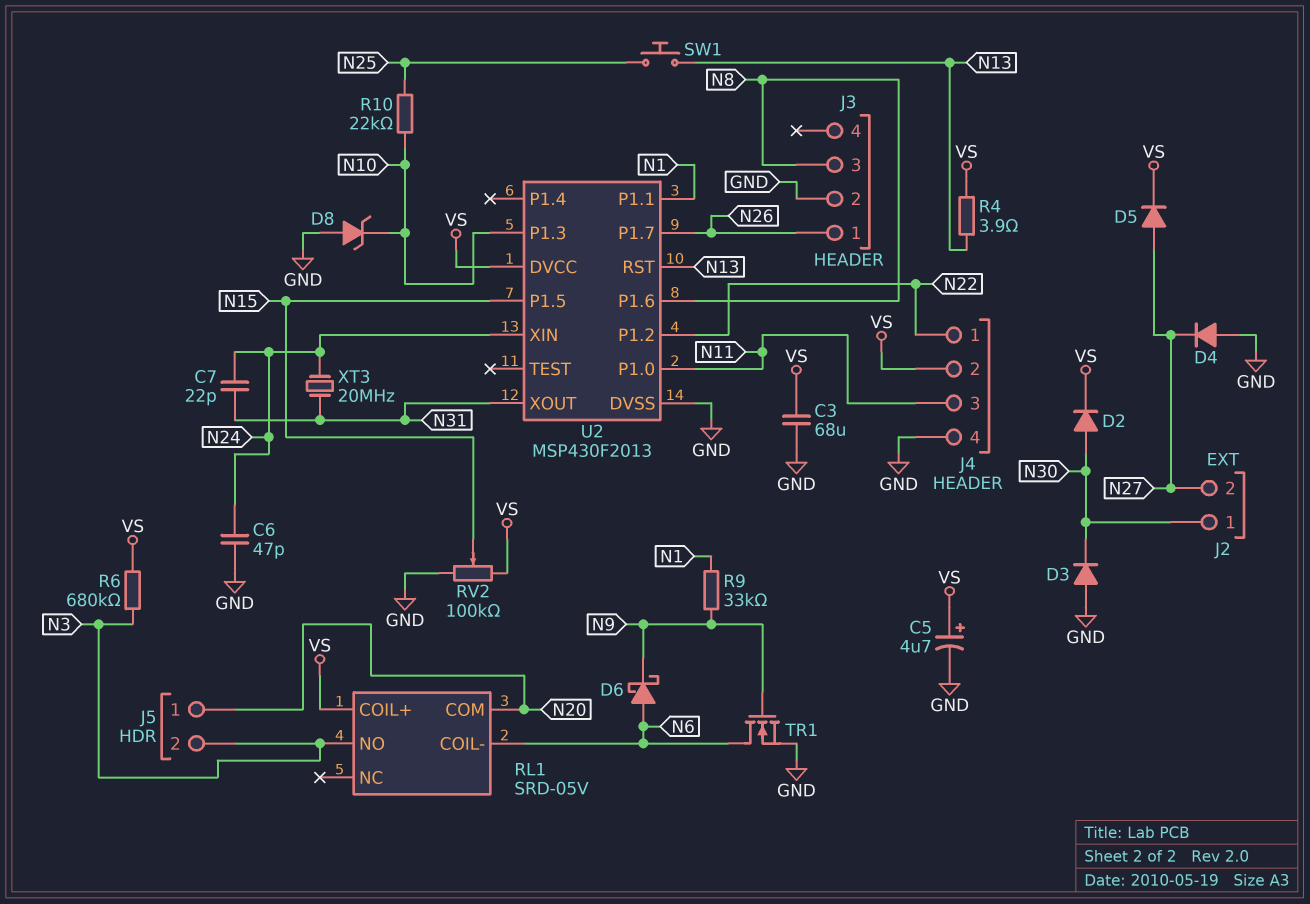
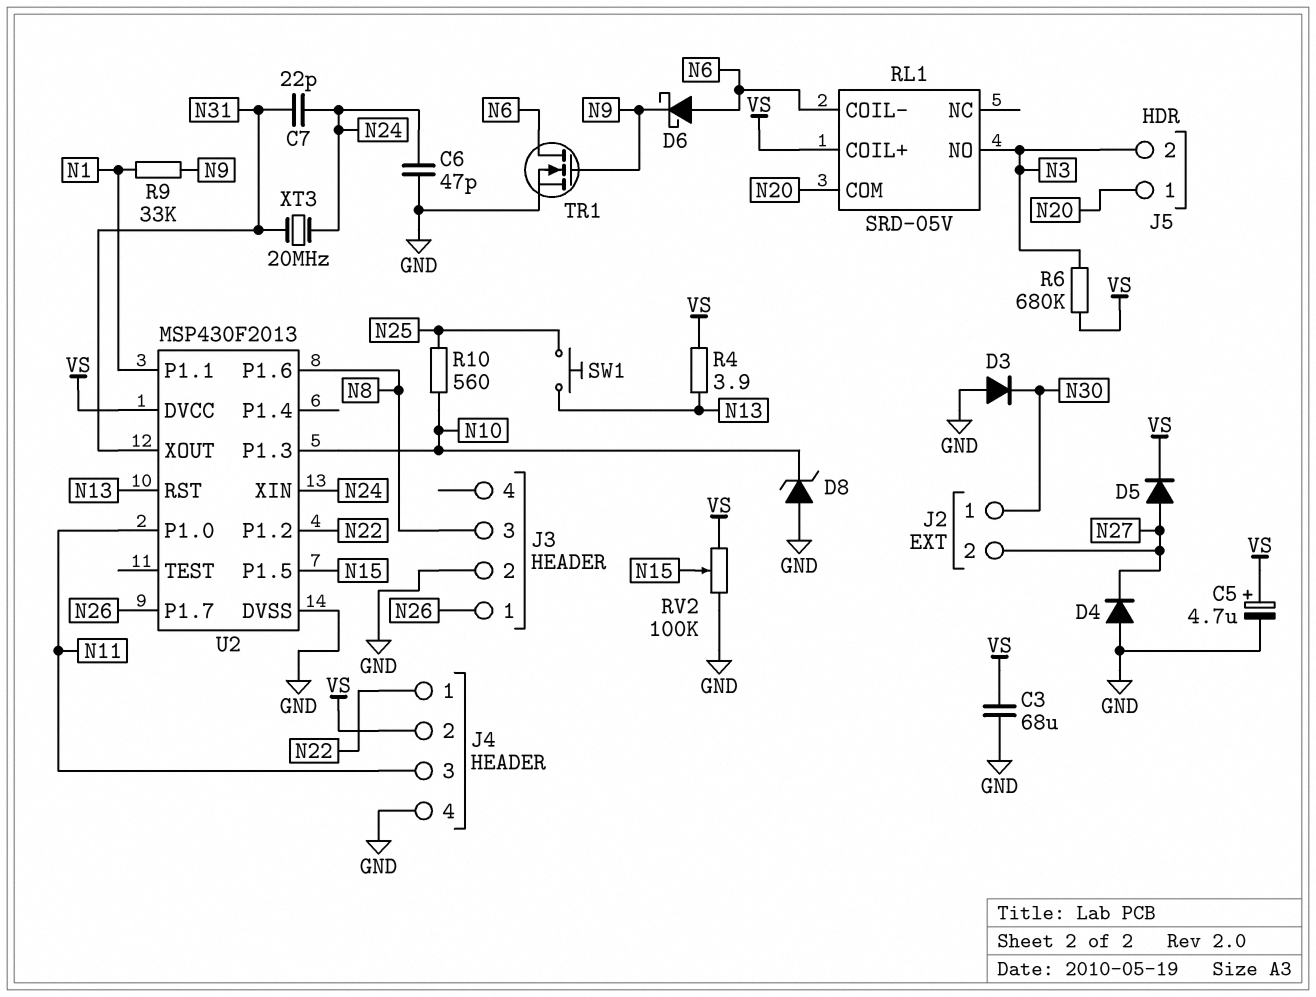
D2: diode (A N30, K VS) -> none
R10: 22k (N10, N25) -> 560 (N10, N25)

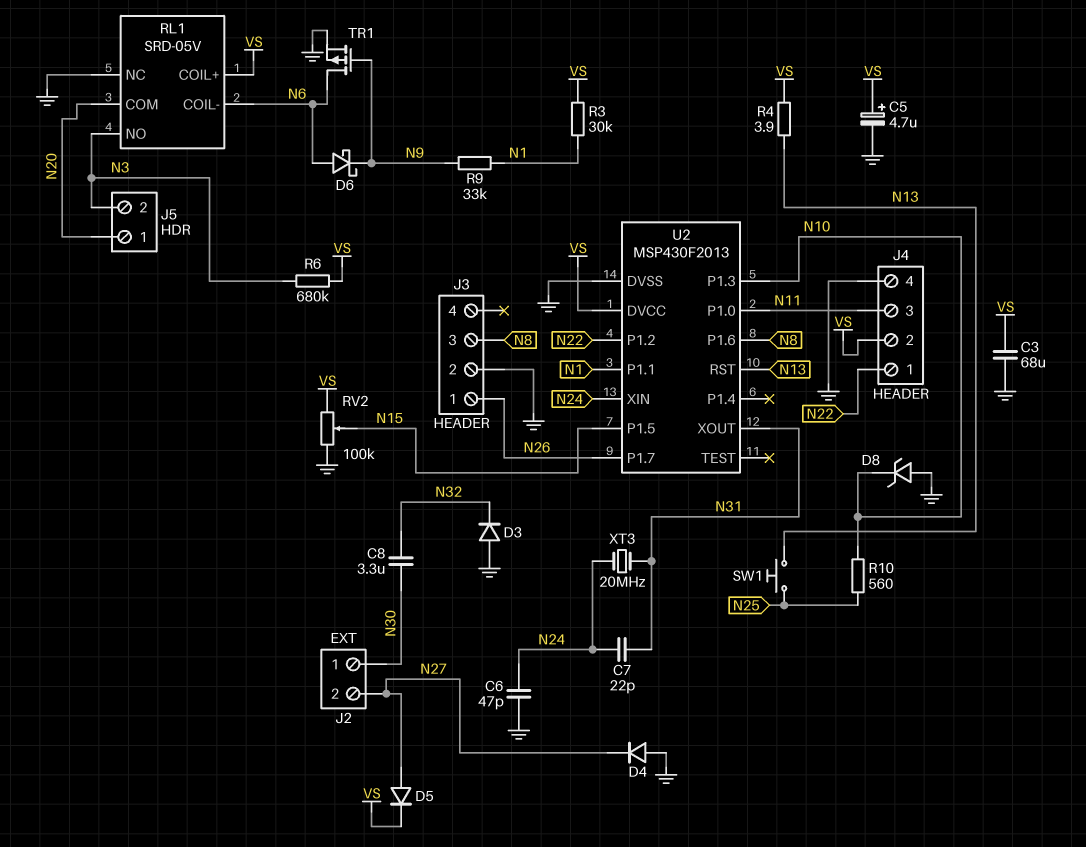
C8: none -> 3.3uF (N30, N32)
D3: diode (A GND, K N30) -> diode (A GND, K N32)
R3: none -> 30k (N1, VS)
RL1 pin NC: none -> GND
TR1: NMOS (G N9, D N6, S GND) -> PMOS (G N9, D N6, S GND)

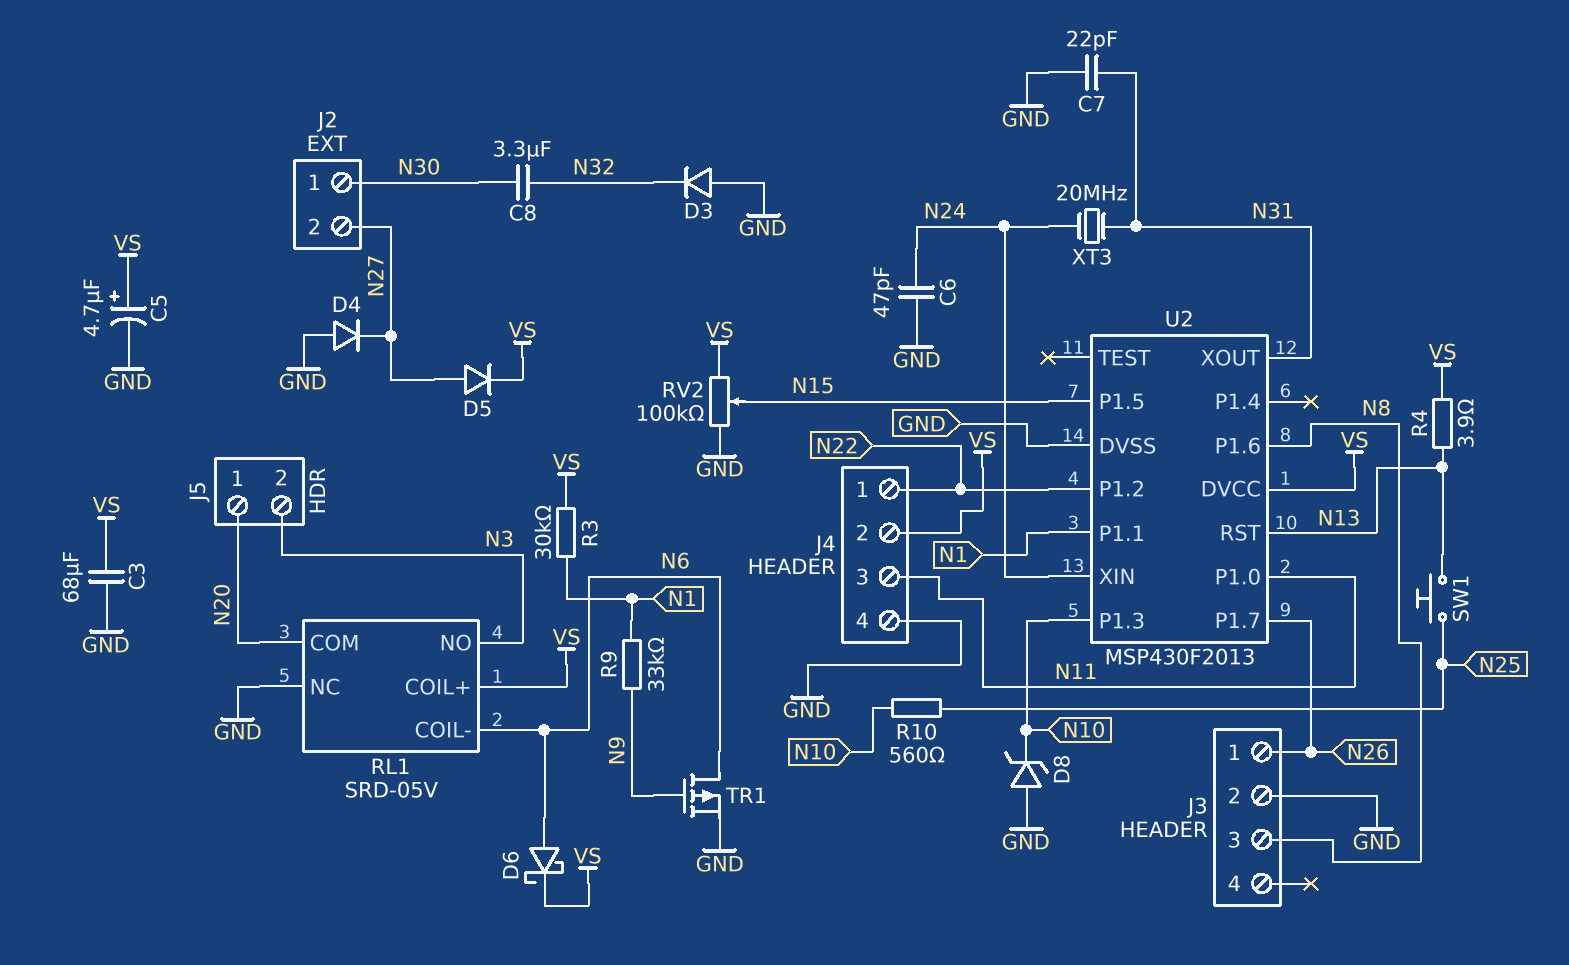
C7: 22pF (N24, N31) -> 22pF (GND, N31)
D6: schottky (A N6, K N9) -> schottky (A N6, K VS)
R6: 680k (N3, VS) -> none

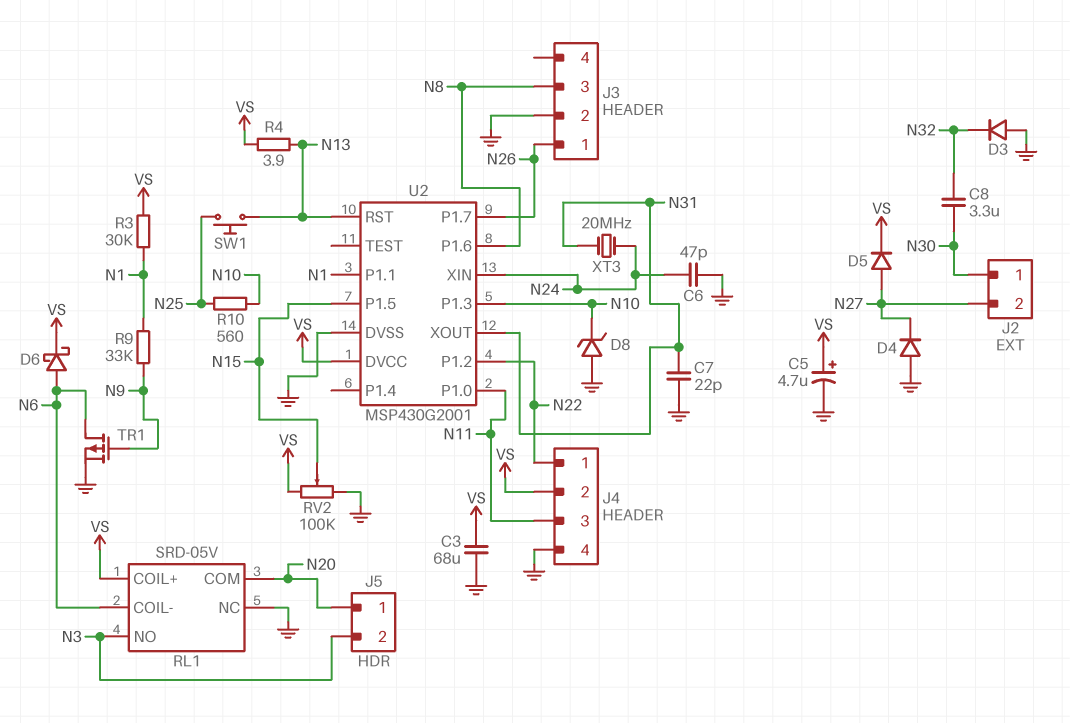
U2: MSP430F2013 -> MSP430G2001

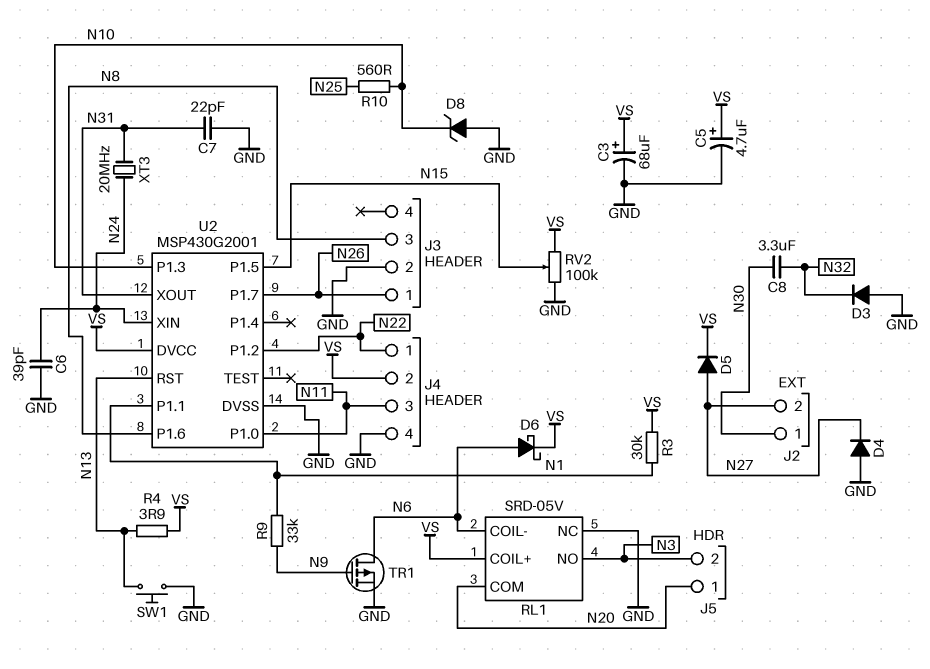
C3: 68uF (GND, VS) -> 68uF (plus VS, minus GND)
C6: 47pF (GND, N24) -> 39pF (GND, N24)
SW1: button (N13, N25) -> button (GND, N13)

